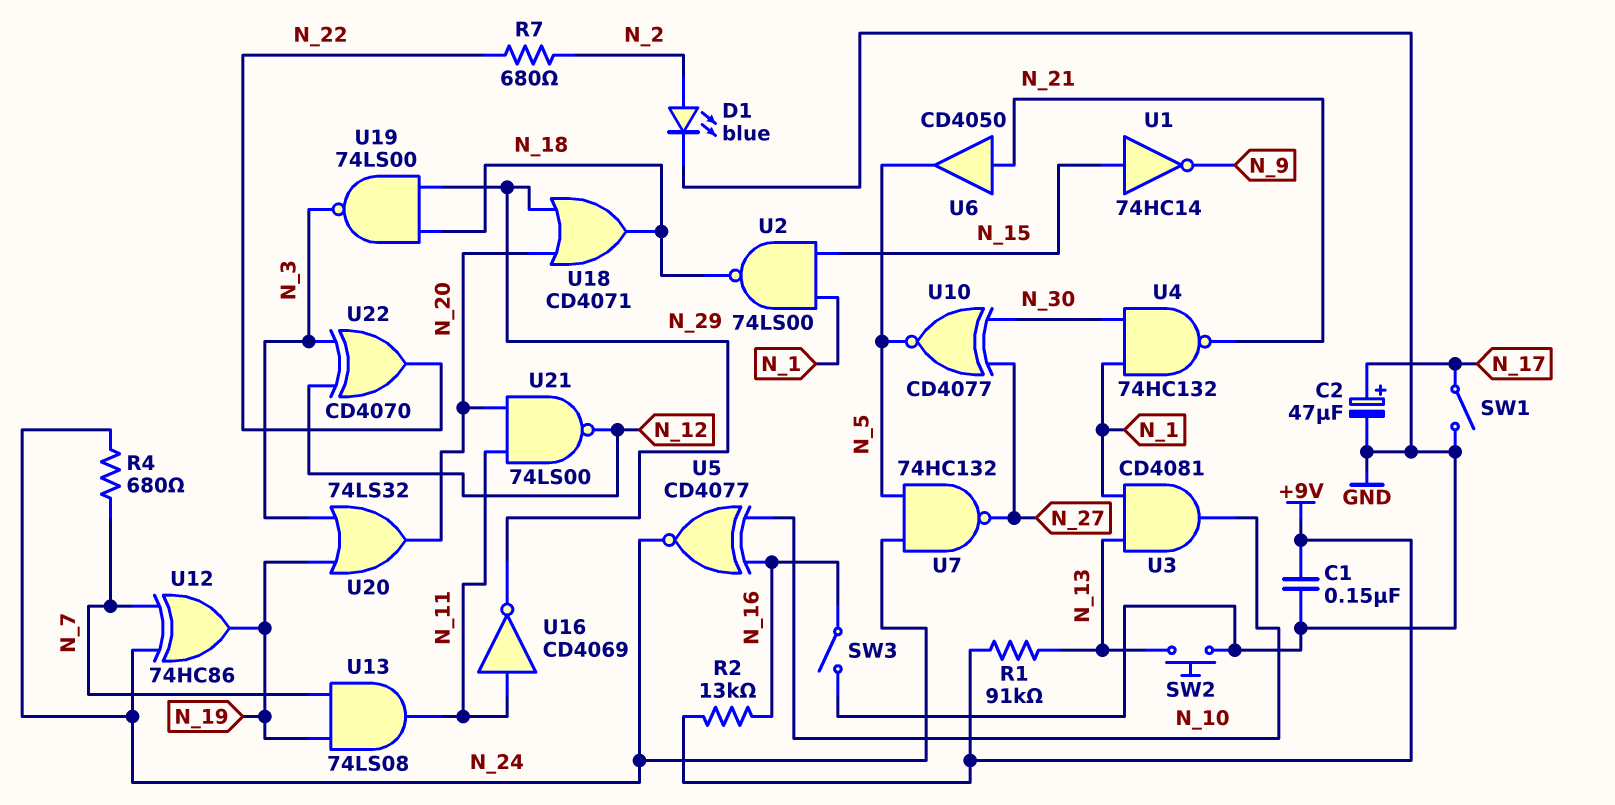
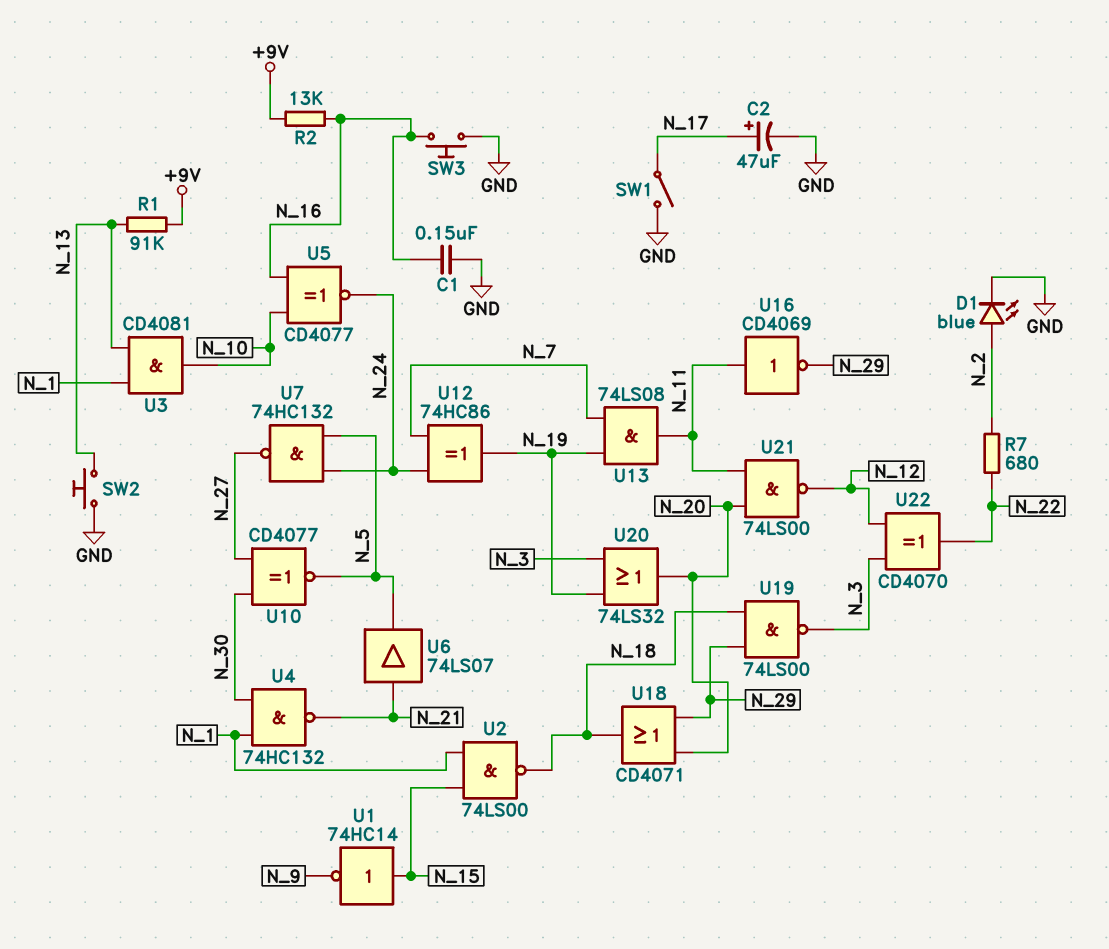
C1: 150nF (+9V, GND) -> 150nF (GND, N_16)
R4: 680 (N_7, N_24) -> none
SW3: switch (GND, N_16) -> button (GND, N_16)
U6: buffer CD4050 (in N_21, out N_5) -> buffer 74LS07 (in N_21, out N_5)

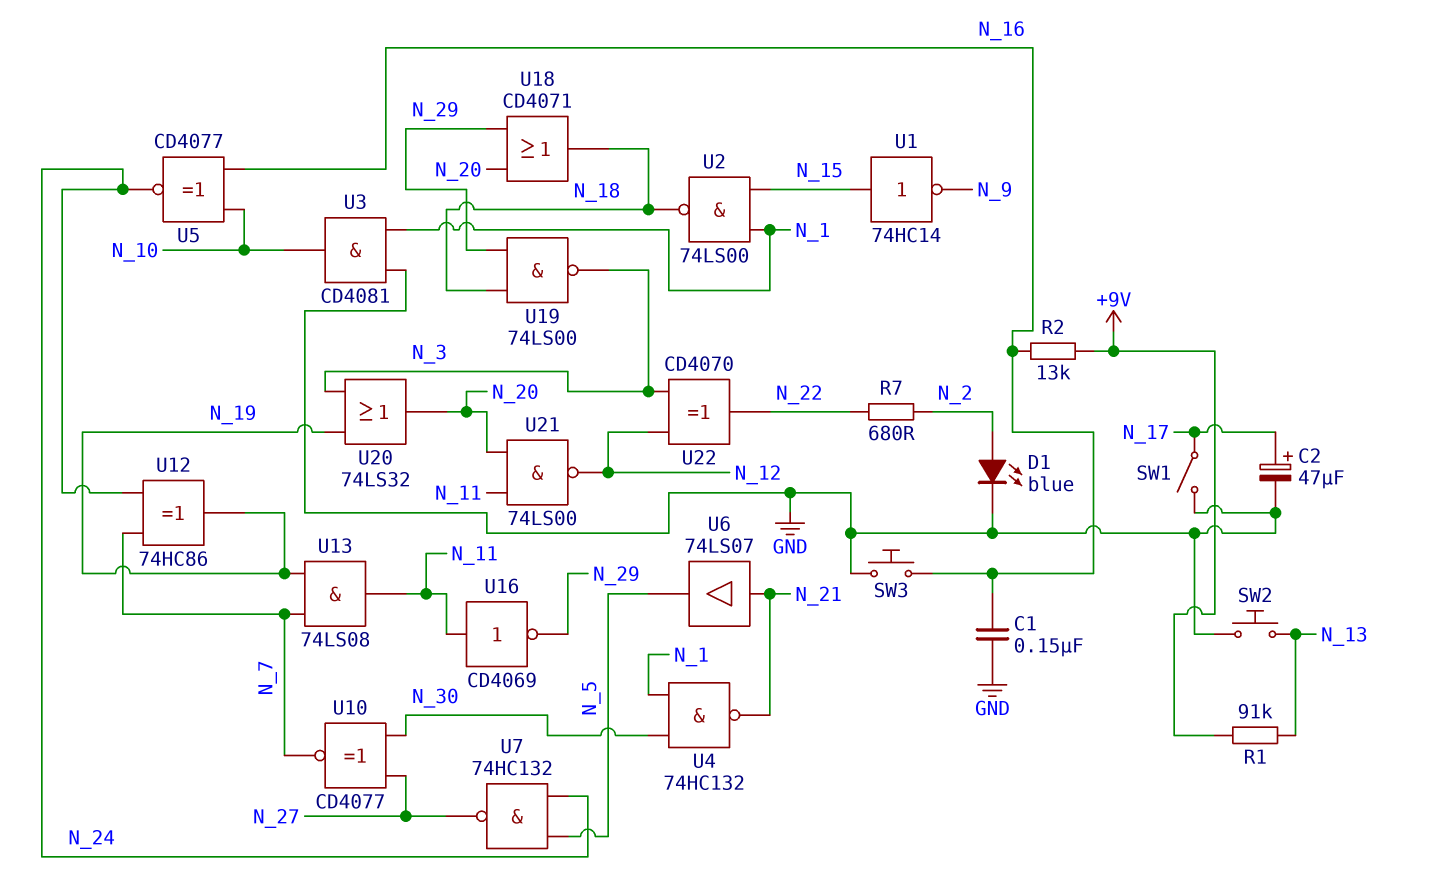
U3: AND CD4081 (in N_1, in N_13, out N_10) -> AND CD4081 (in GND, in N_1, out N_10)
U10: XNOR CD4077 (in N_27, in N_30, out N_5) -> XNOR CD4077 (in N_27, in N_30, out N_7)

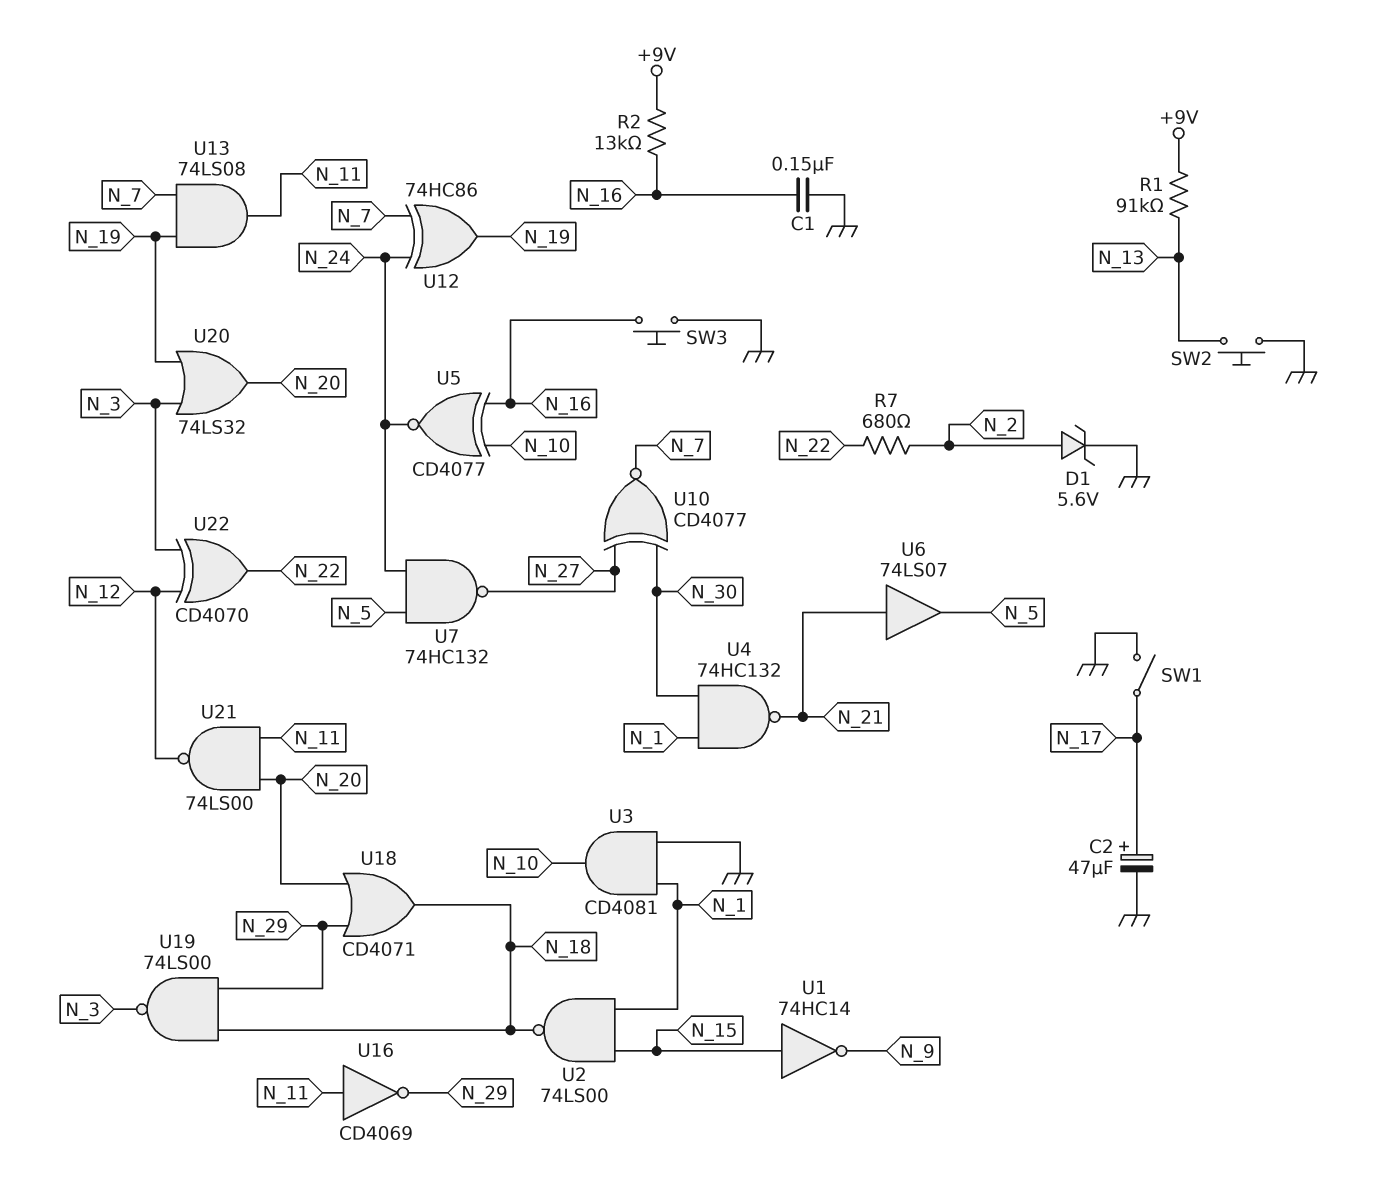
D1: LED blue (A N_2, K GND) -> zener 5.6V (A N_2, K GND)

